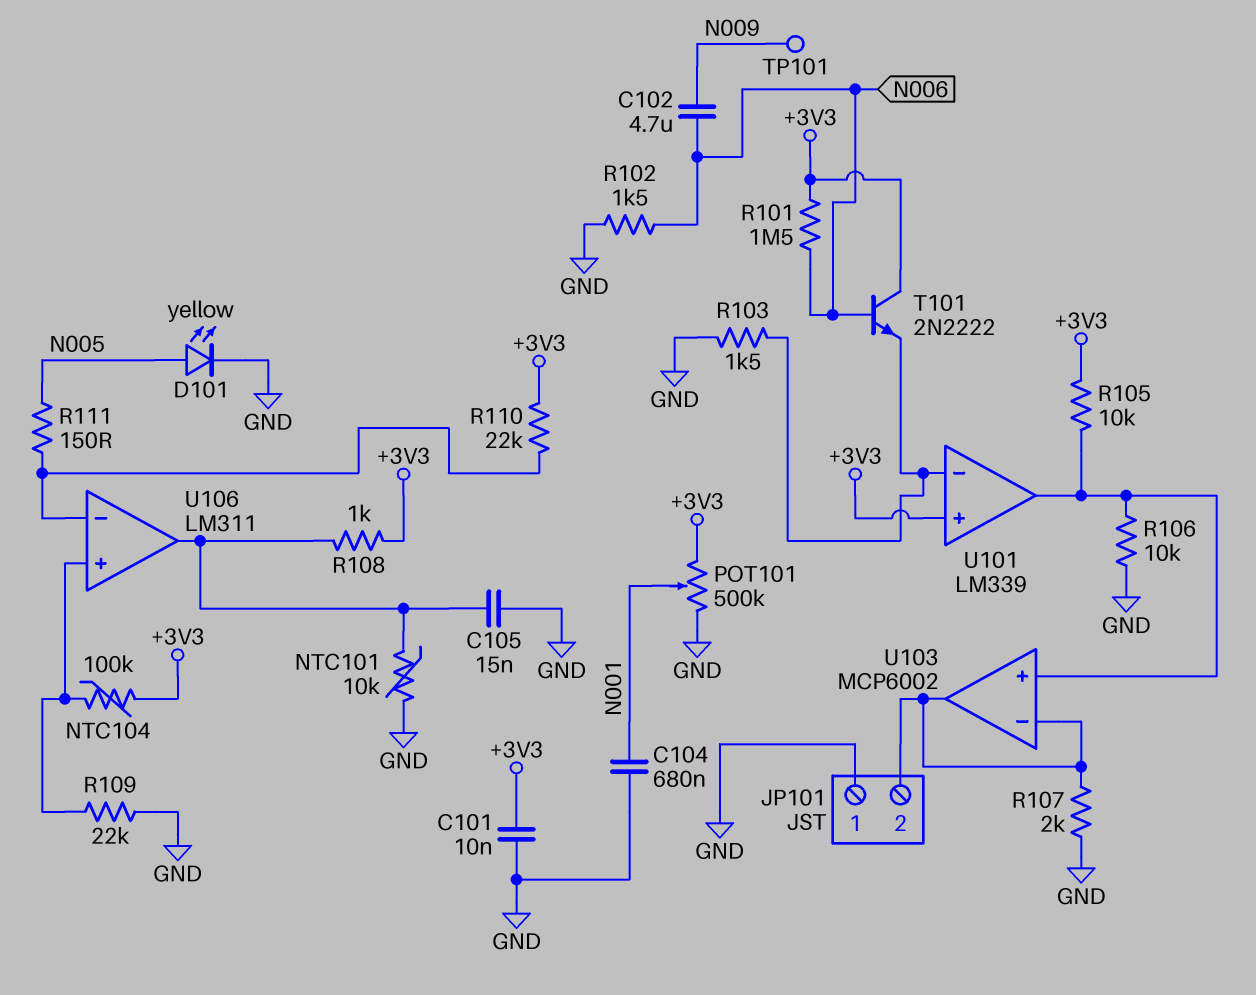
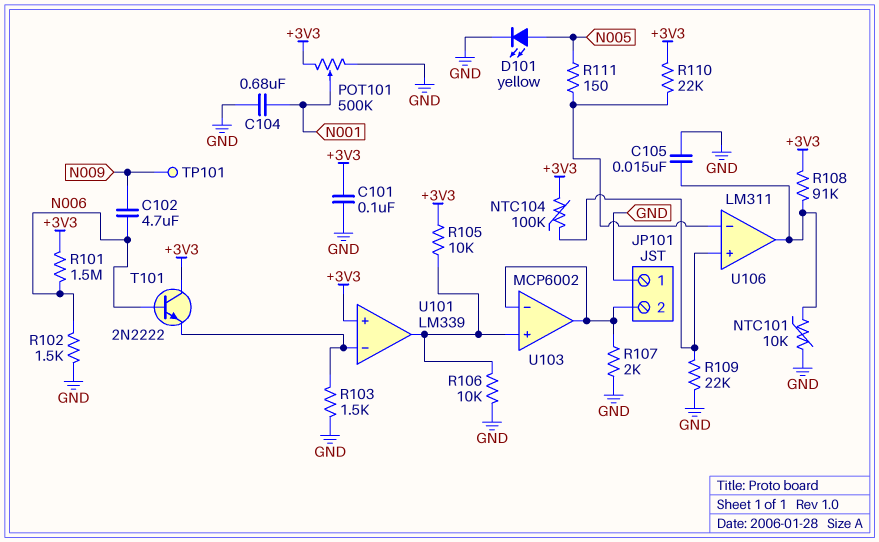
C101: 10nF (+3V3, GND) -> 100nF (+3V3, GND)
R108: 1k (+3V3, U106/out) -> 91k (+3V3, U106/out)

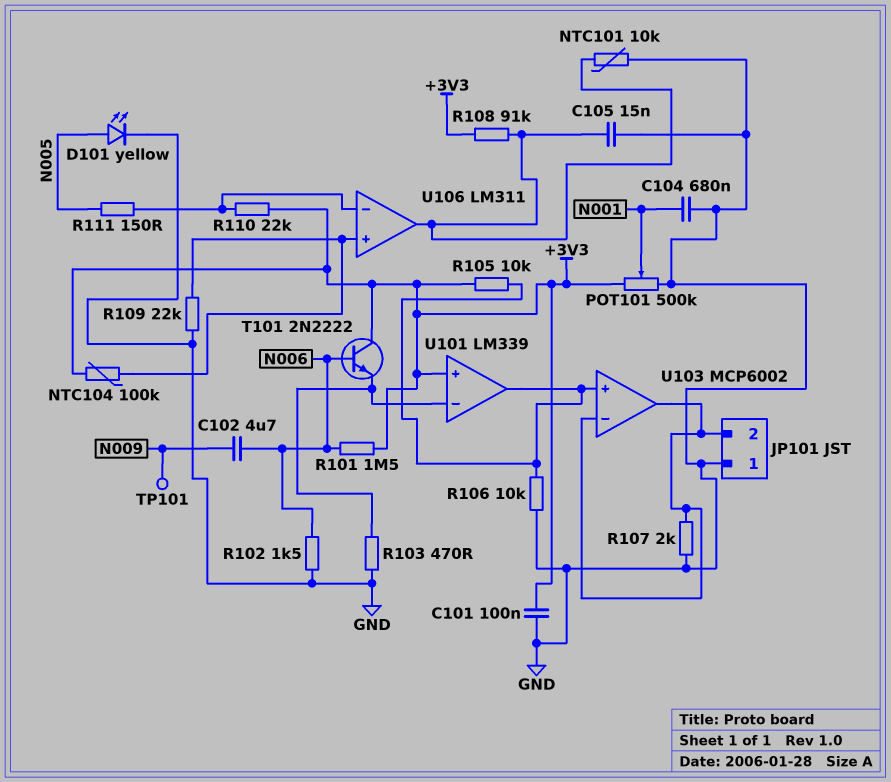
R103: 1.5k (GND, U101/in-) -> 470 (GND, U101/in-)

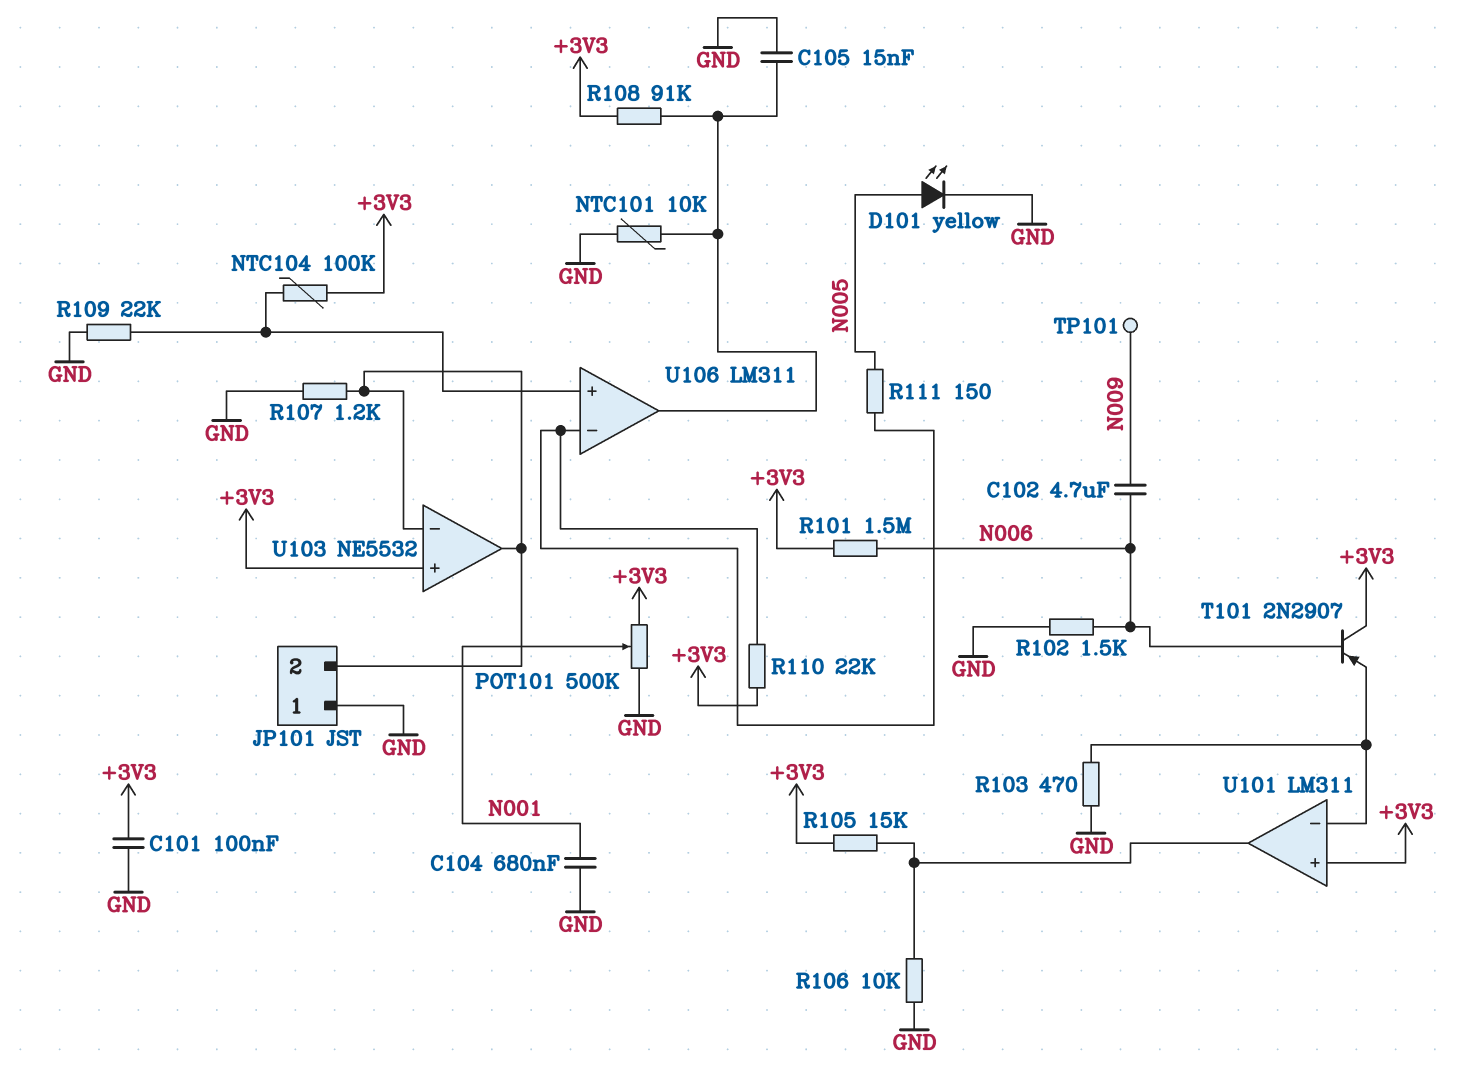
R105: 10k (+3V3, U101/out) -> 15k (+3V3, U101/out)
R107: 2k (GND, JP101/2) -> 1.2k (GND, JP101/2)
T101: NPN 2N2222 (B N006, C +3V3, E U101/in-) -> PNP 2N2907 (B N006, C +3V3, E U101/in-)
U101: LM339 -> LM311
U103: MCP6002 -> NE5532
U103 pin in+: U101/out -> +3V3

